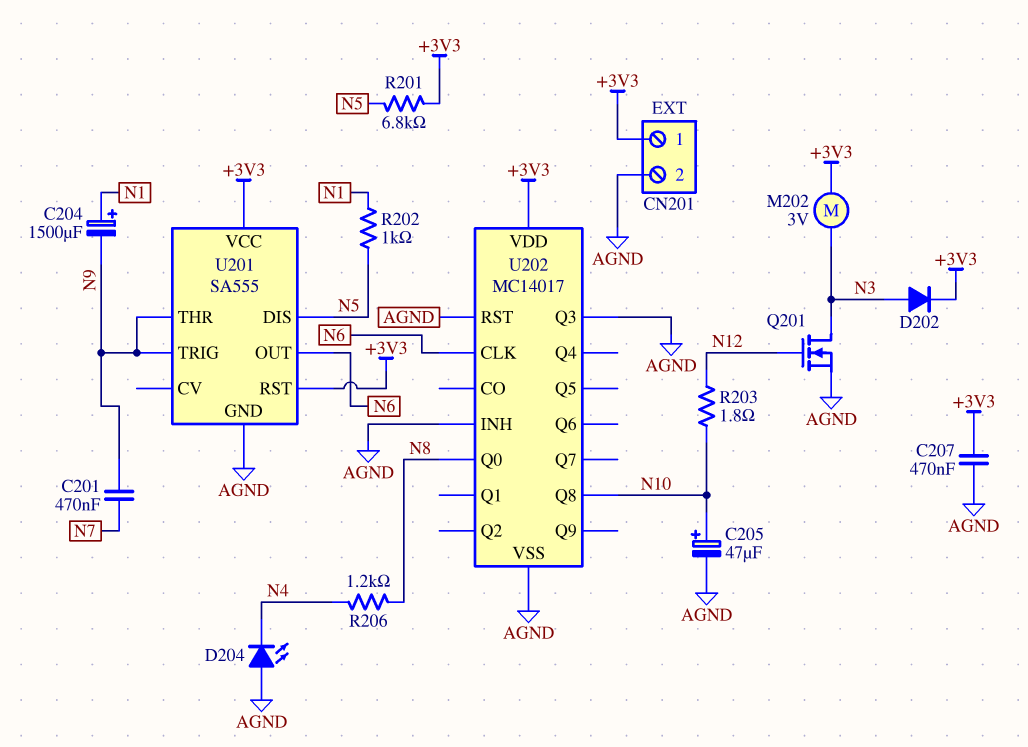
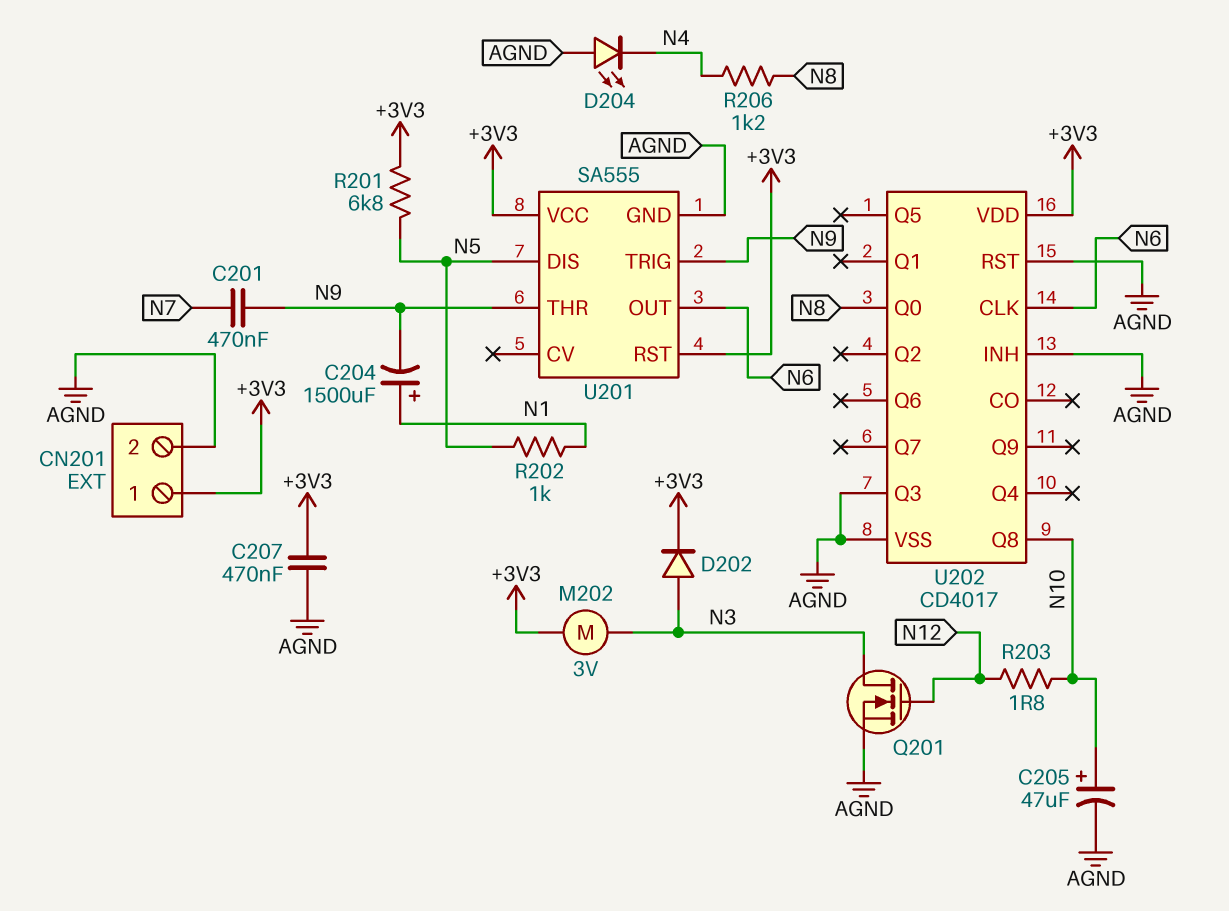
U202: MC14017 -> CD4017

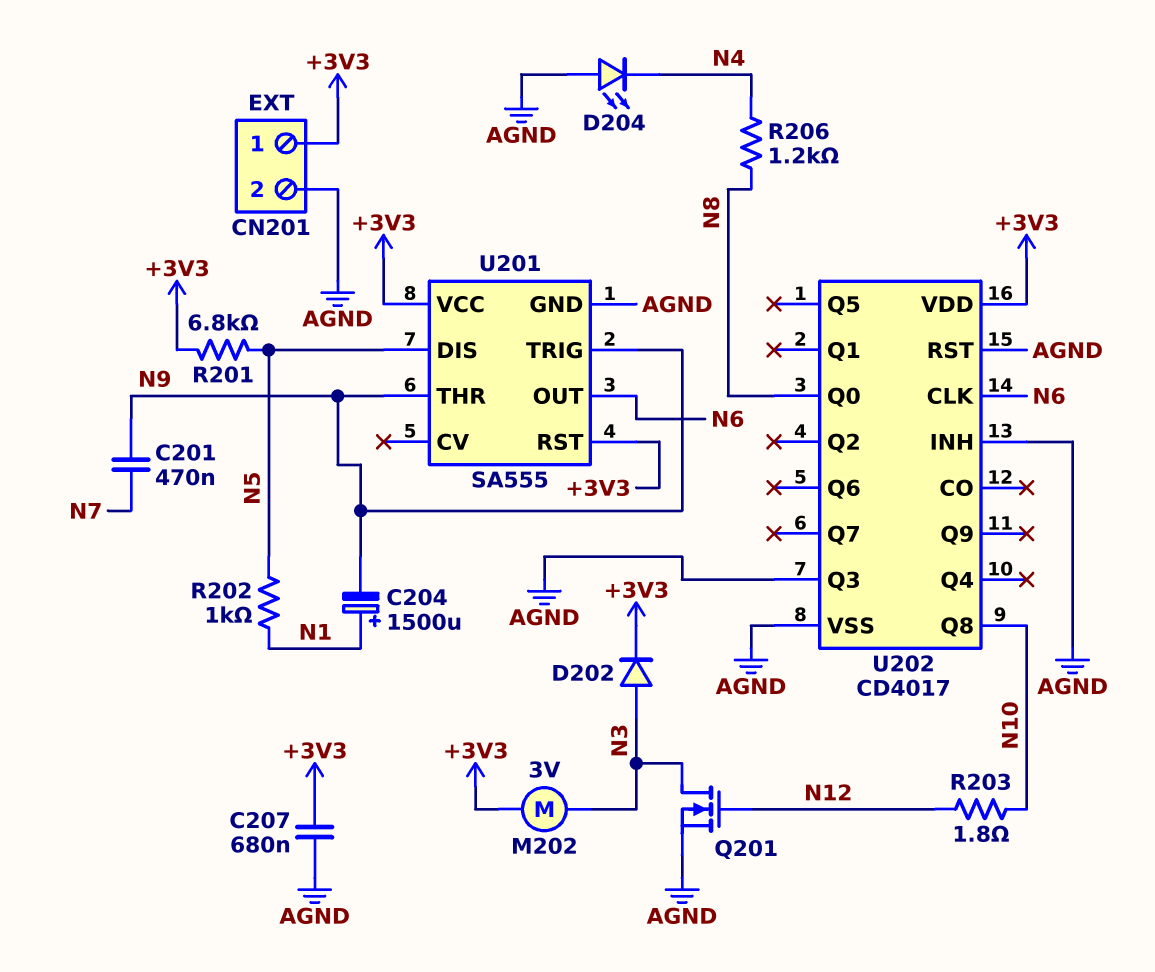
C205: 47uF (plus N10, minus AGND) -> none
C207: 470nF (+3V3, AGND) -> 680nF (+3V3, AGND)

